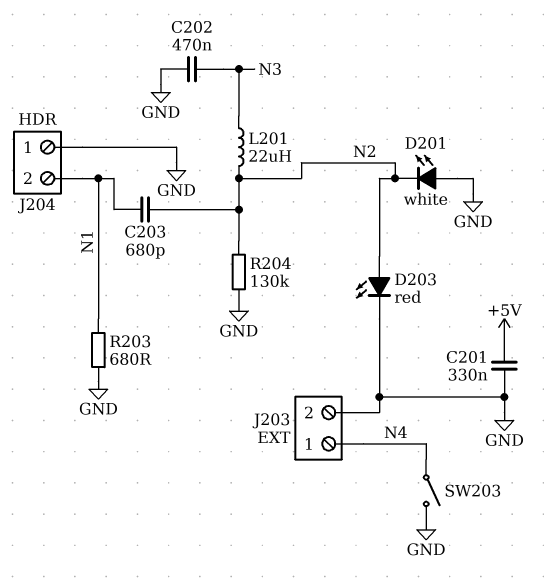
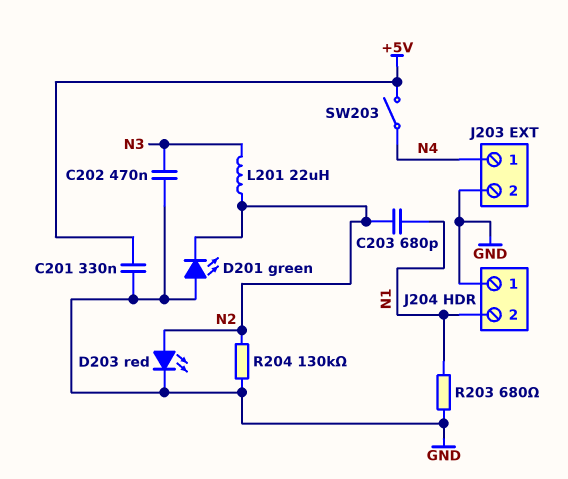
D201: LED white (A GND, K N2) -> LED green (A GND, K N2)
SW203: switch (GND, N4) -> switch (+5V, N4)

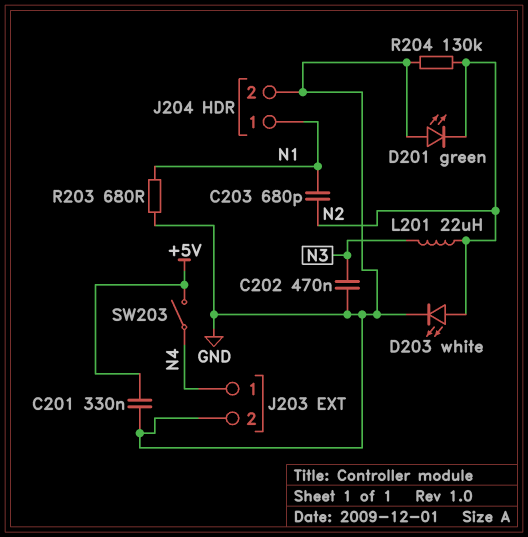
D203: LED red (A N2, K GND) -> LED white (A N2, K GND)
J204 pin 1: GND -> N1
J204 pin 2: N1 -> GND

